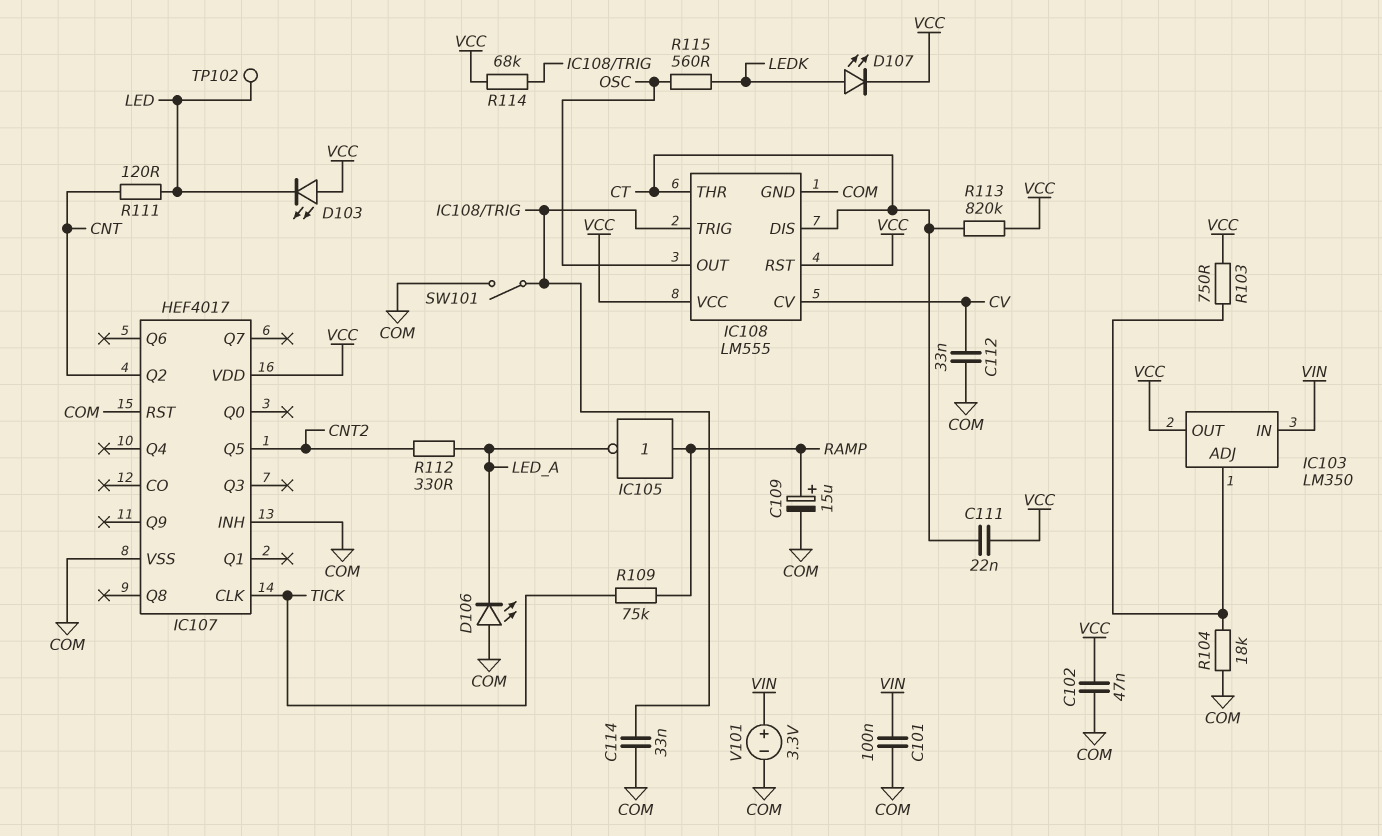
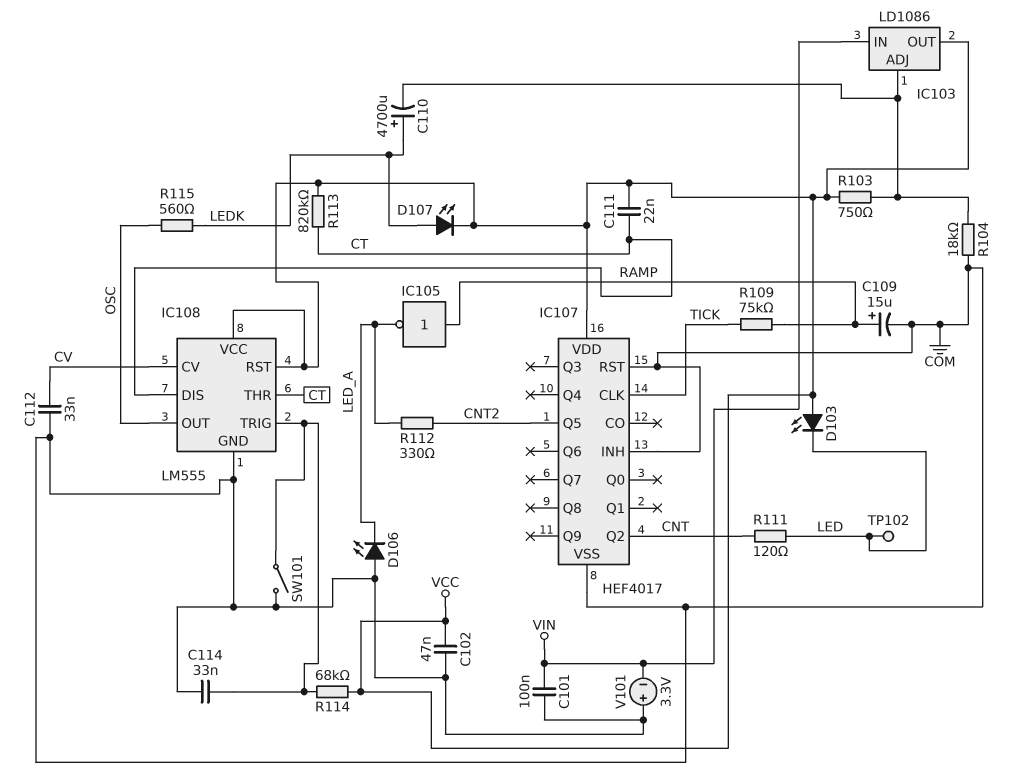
C110: none -> 4700uF (plus LEDK, minus IC103/ADJ)
IC103: LM350 -> LD1086
V101: 3.3V (plus VIN, minus COM) -> 3.3V (plus COM, minus VIN)

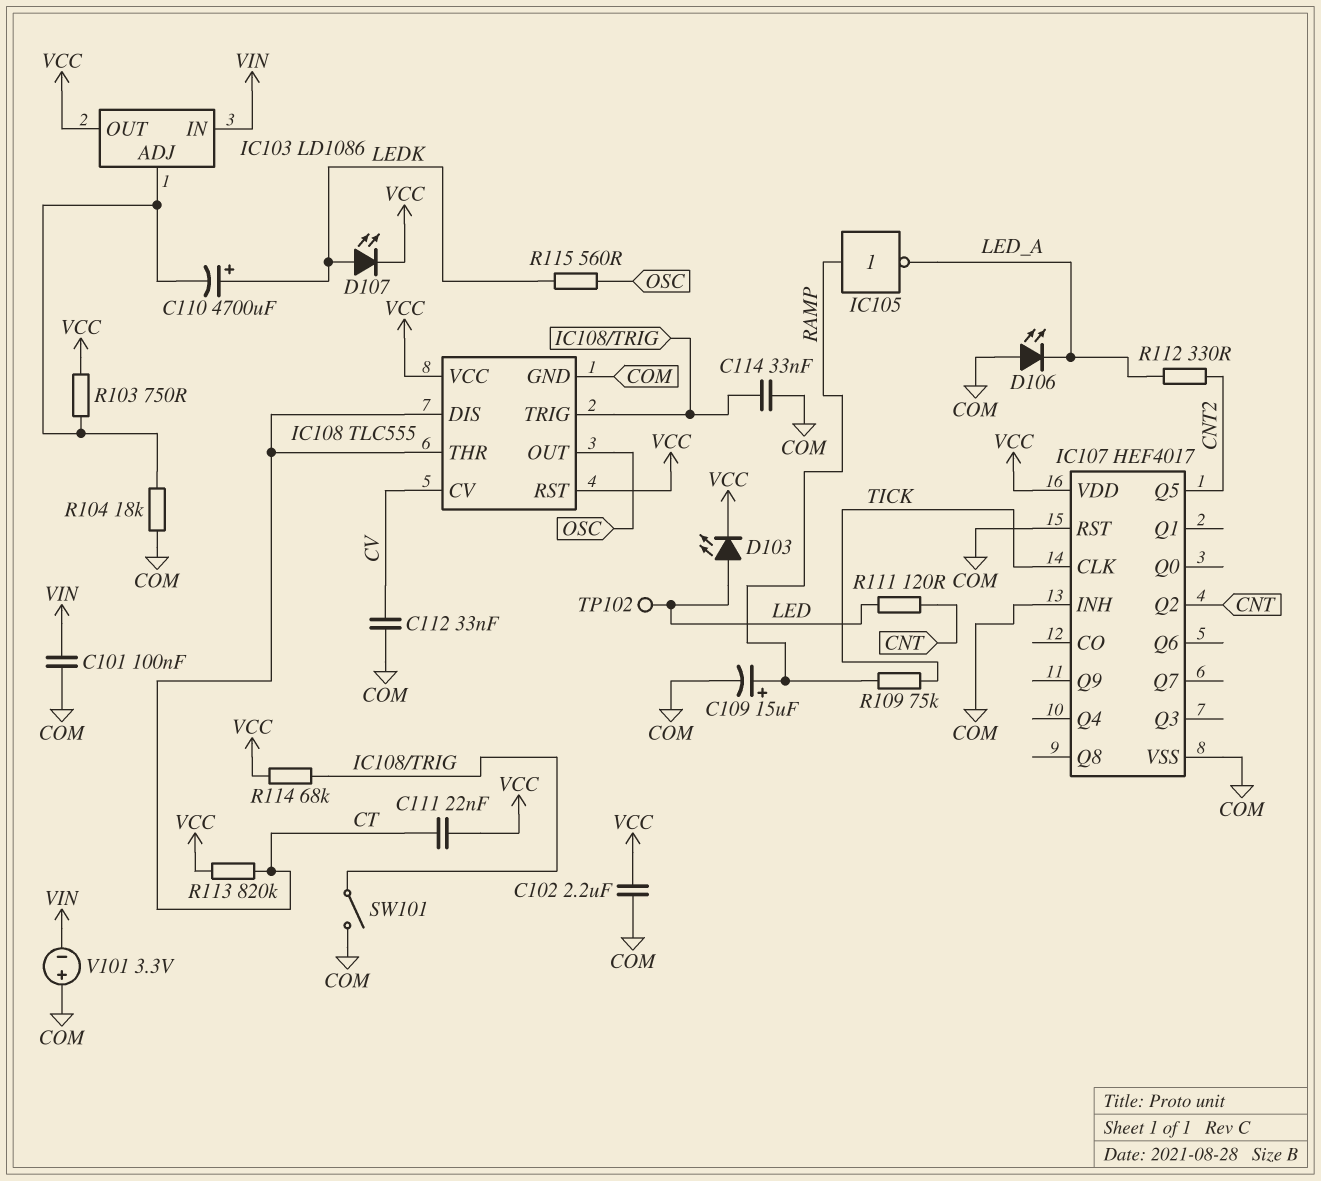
C102: 47nF (COM, VCC) -> 2.2uF (COM, VCC)
D103: LED (A VCC, K LED) -> LED (A LED, K VCC)
IC108: LM555 -> TLC555

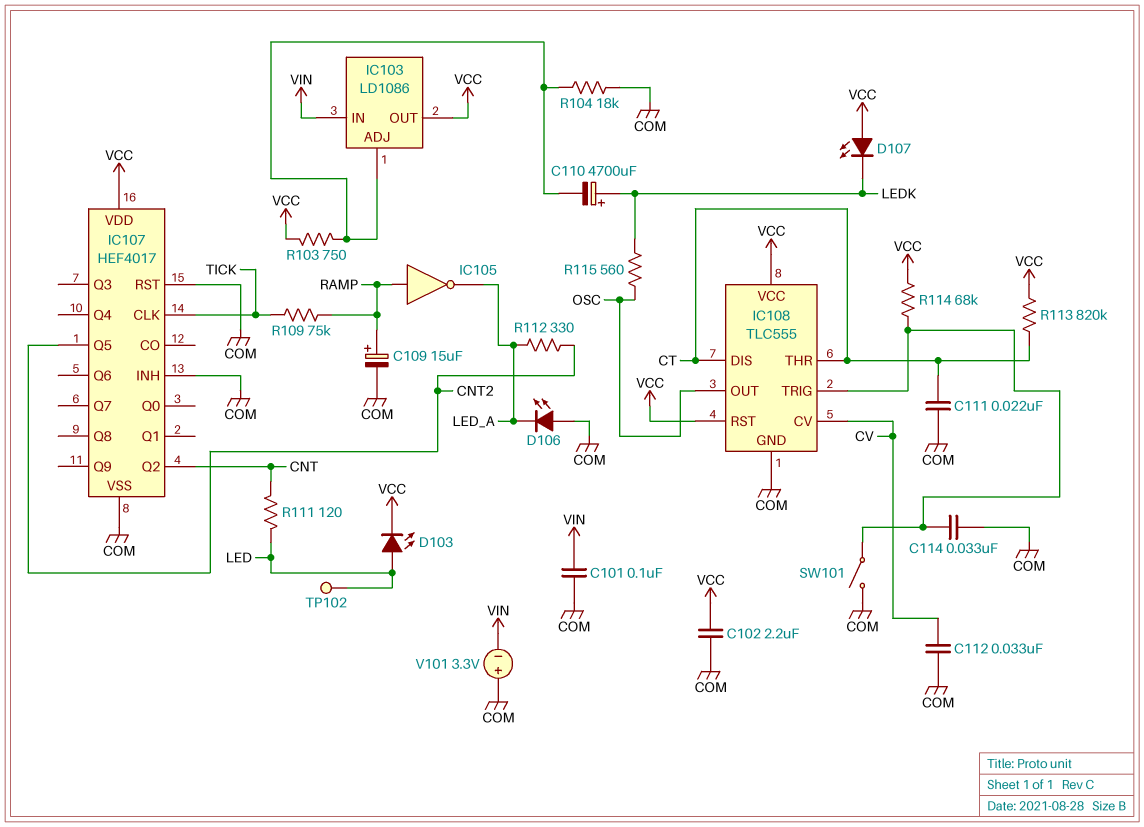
C111: 22nF (CT, VCC) -> 22nF (COM, CT)
D107: LED (A LEDK, K VCC) -> LED (A VCC, K LEDK)

